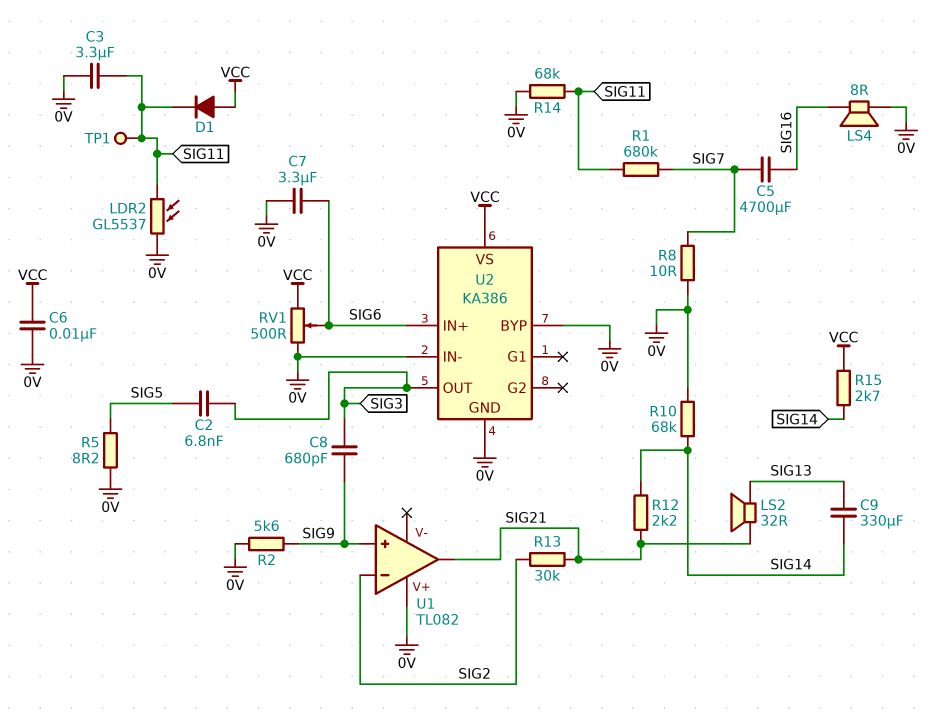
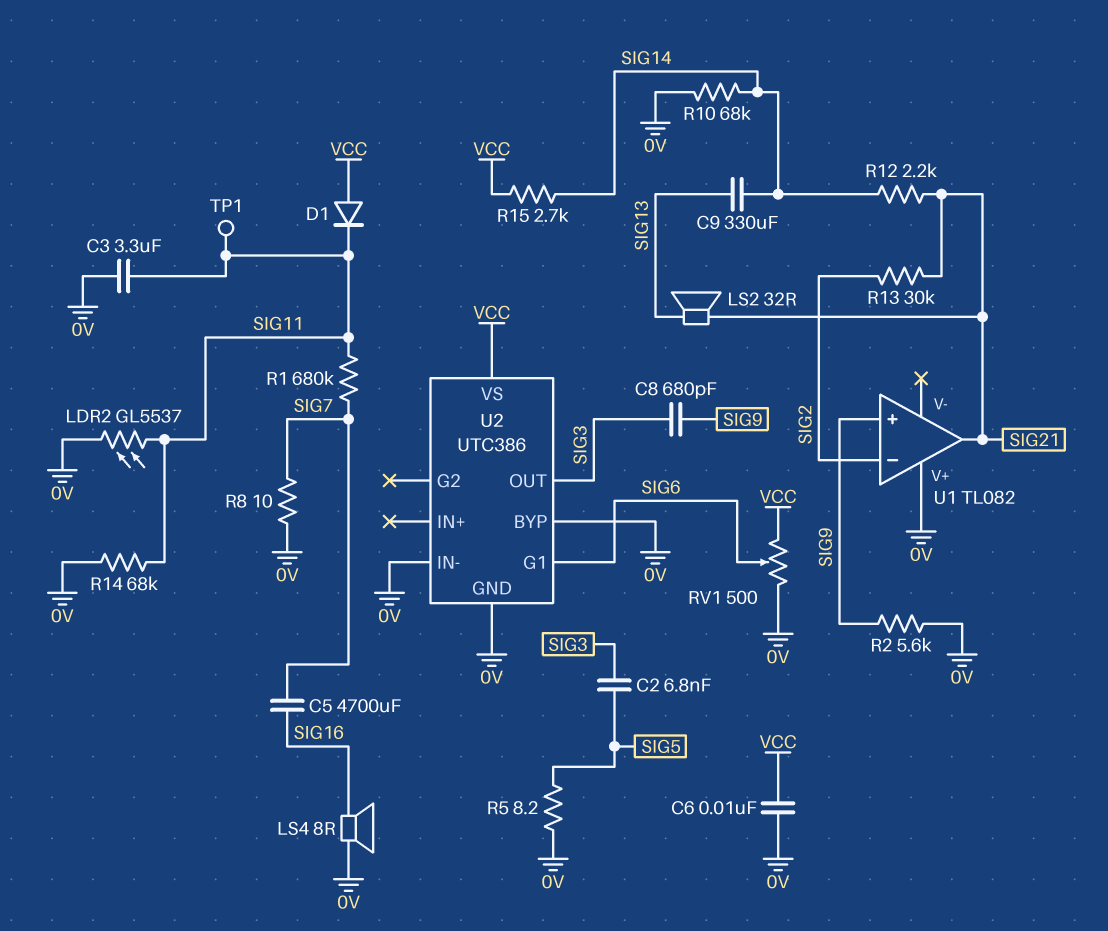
C7: 3.3uF (0V, SIG6) -> none
U2: KA386 -> UTC386
U2 pin G1: none -> SIG6
U2 pin IN+: SIG6 -> none

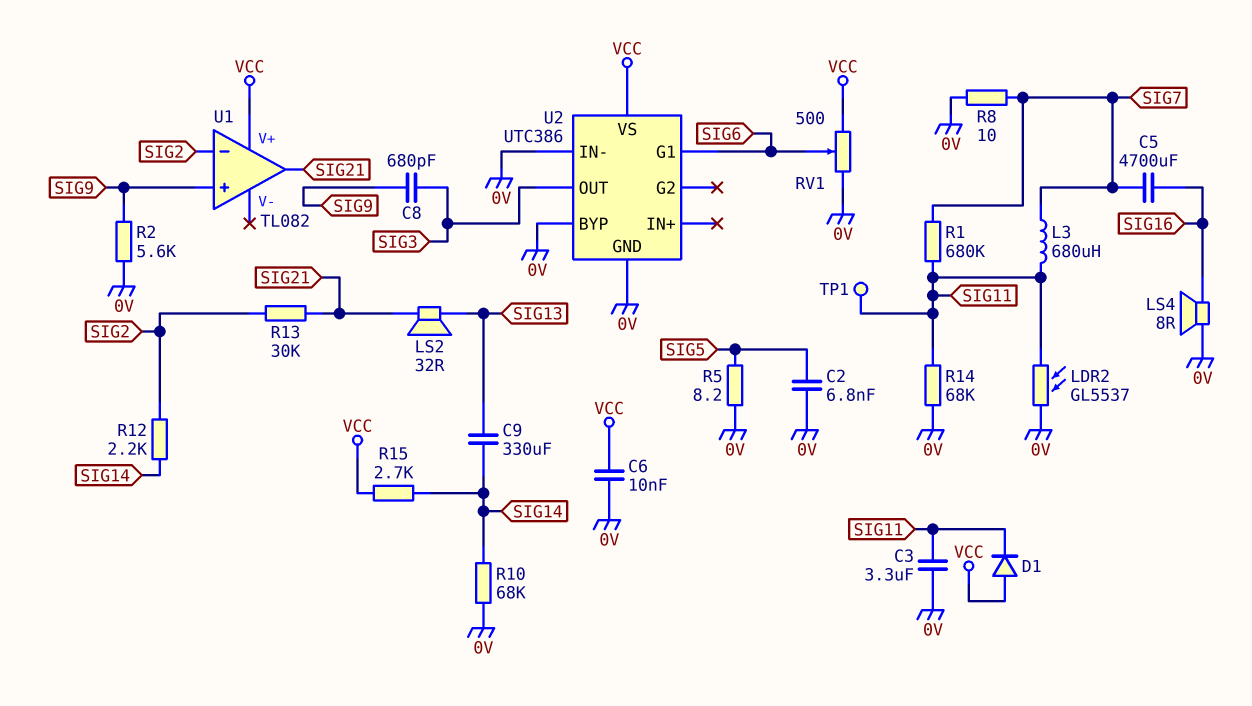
C2: 6.8nF (SIG3, SIG5) -> 6.8nF (0V, SIG5)
L3: none -> 680uH (SIG7, SIG11)
R12: 2.2k (SIG14, SIG21) -> 2.2k (SIG2, SIG14)
U1 pin V+: 0V -> VCC

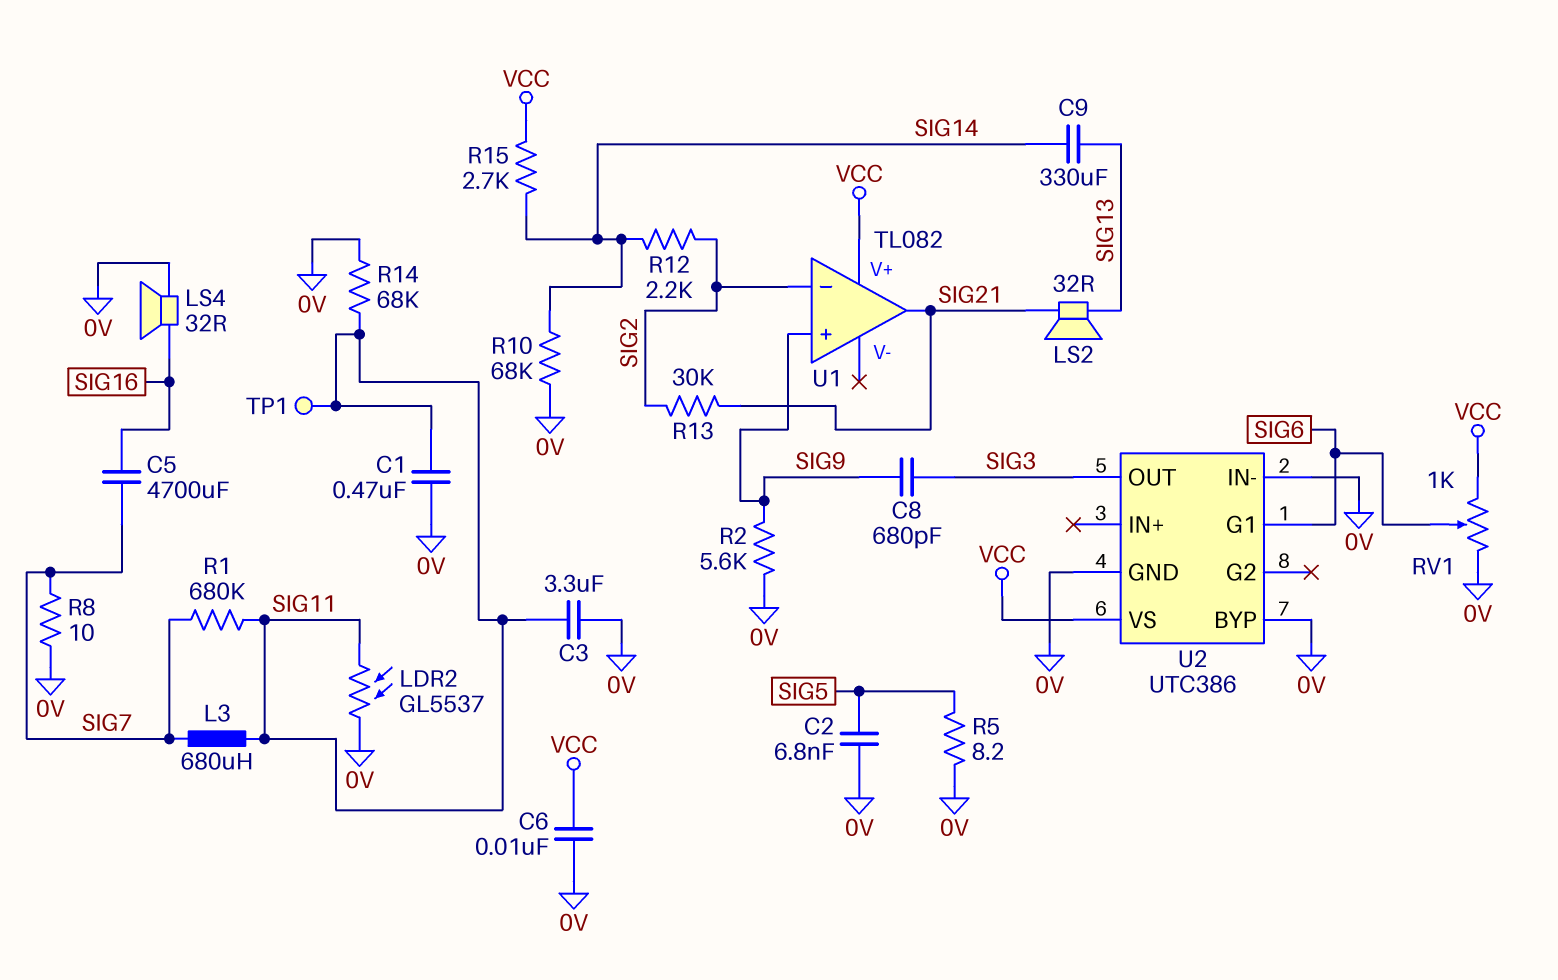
C1: none -> 470nF (0V, SIG11)
D1: diode (A VCC, K SIG11) -> none
LS4: speaker 8R (0V, SIG16) -> speaker 32R (0V, SIG16)
RV1: 500 (0V, VCC, wiper SIG6) -> 1k (0V, VCC, wiper SIG6)

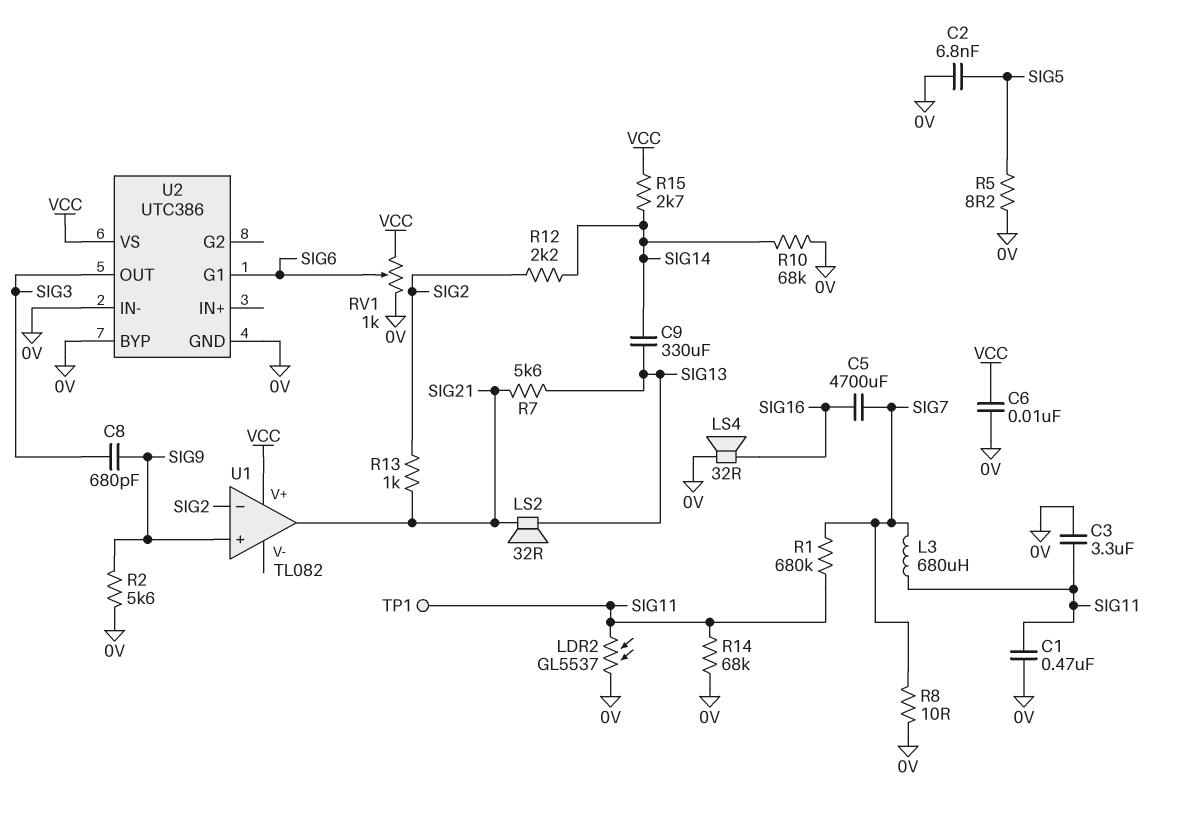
R7: none -> 5.6k (SIG13, SIG21)
R13: 30k (SIG2, SIG21) -> 1k (SIG2, SIG21)

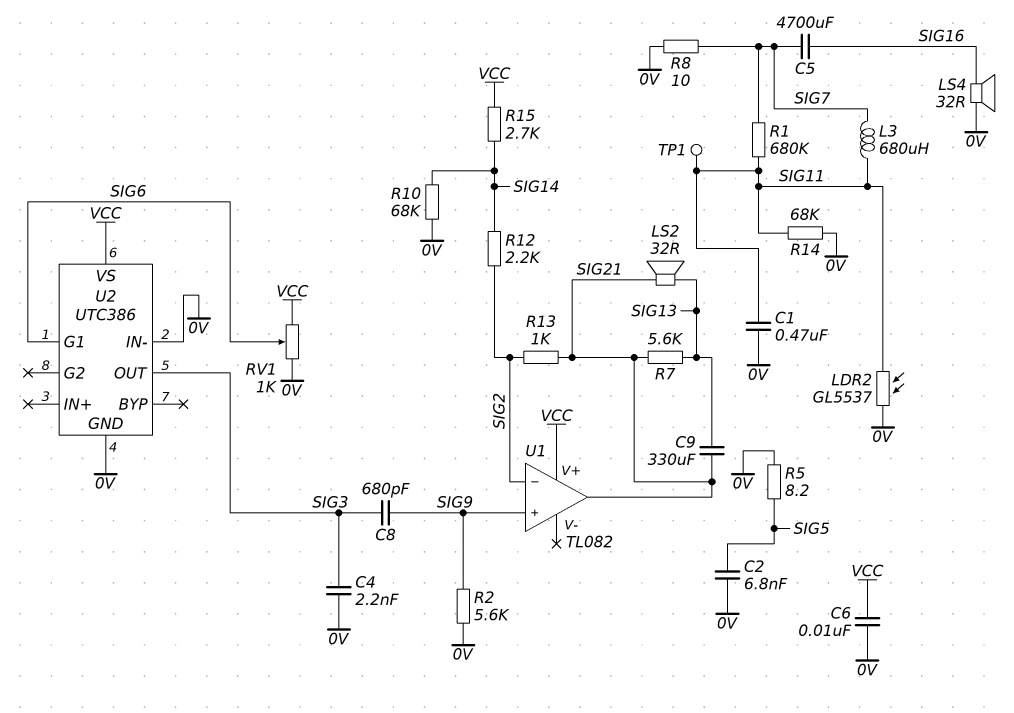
C3: 3.3uF (0V, SIG11) -> none
C4: none -> 2.2nF (0V, SIG3)
C9: 330uF (SIG13, SIG14) -> 330uF (SIG13, SIG21)
U2 pin BYP: 0V -> none

